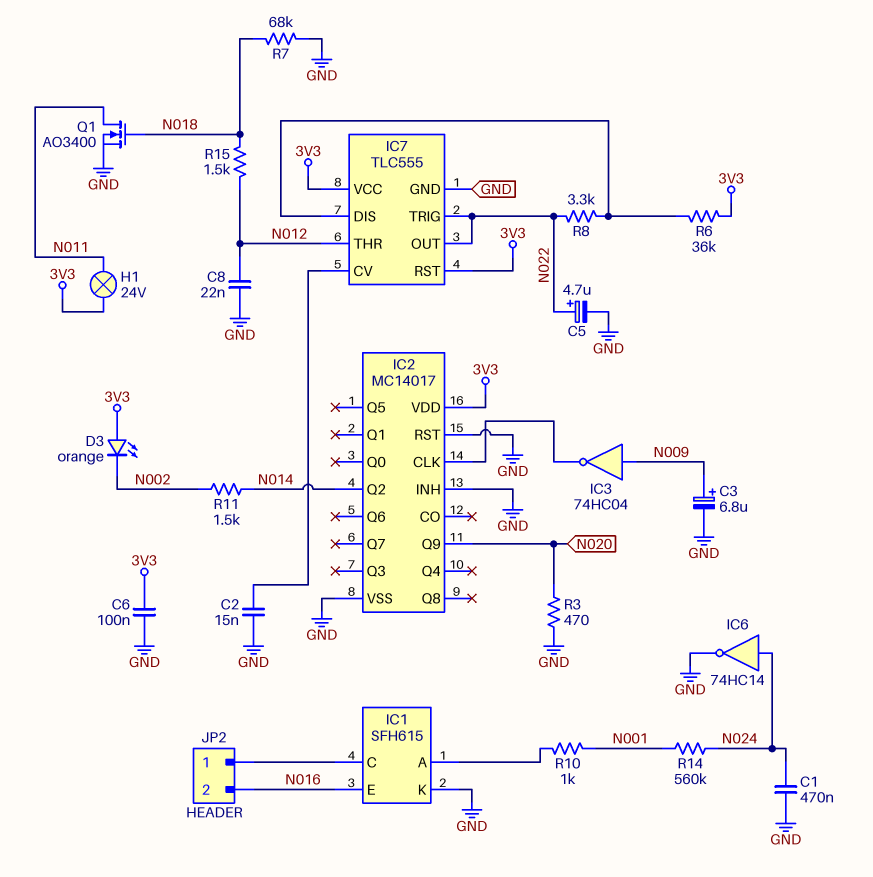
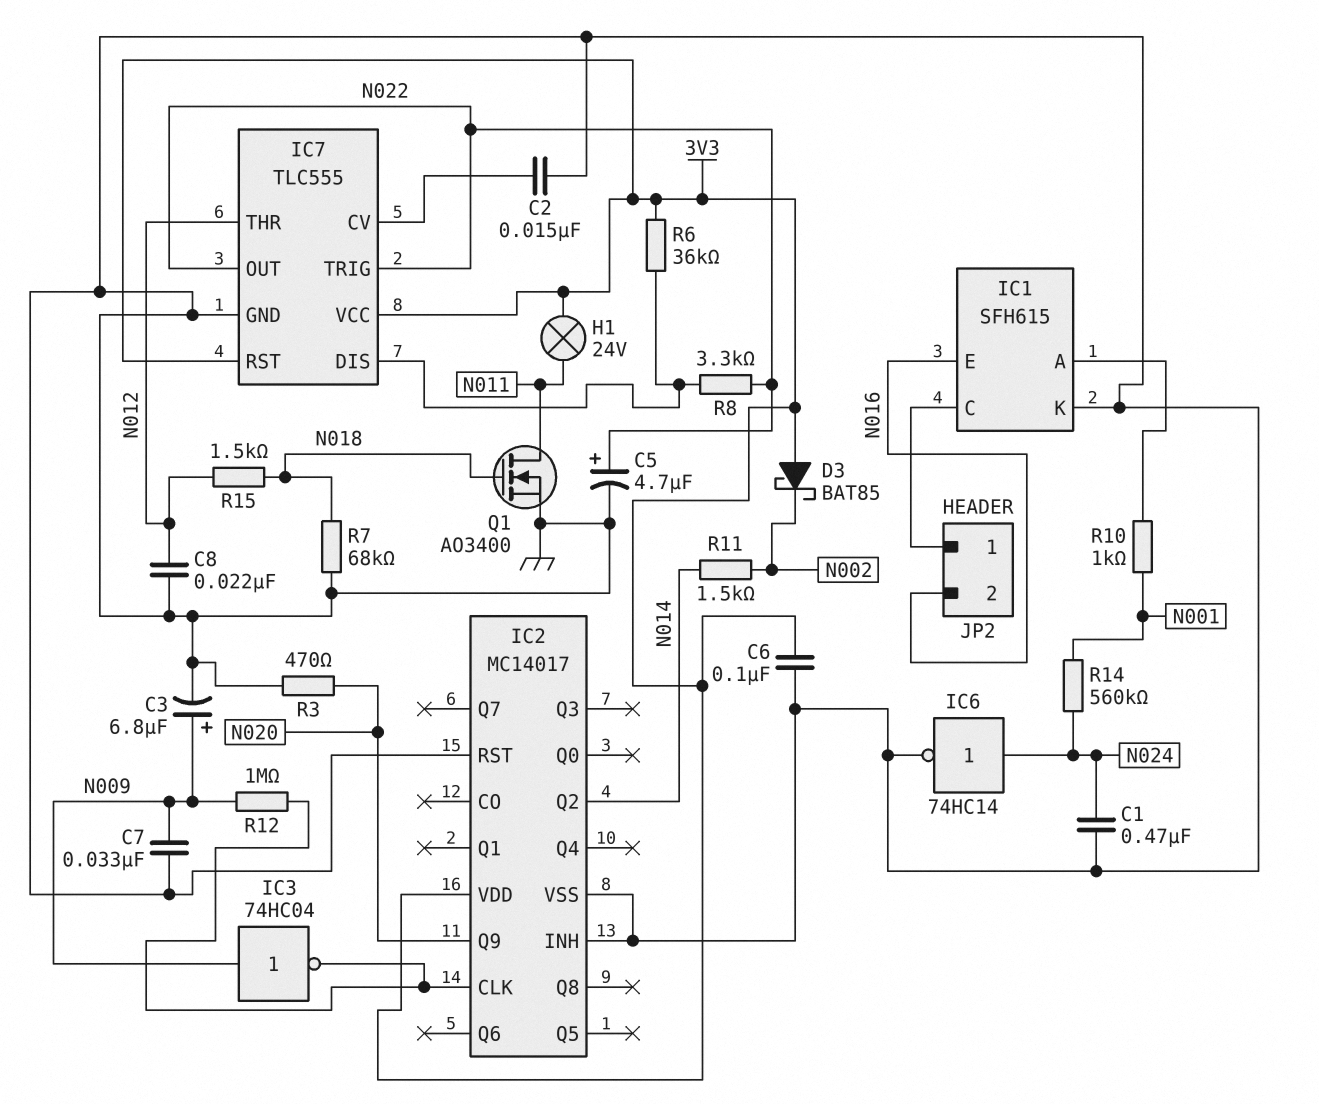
C7: none -> 33nF (GND, N009)
D3: LED orange (A 3V3, K N002) -> schottky BAT85 (A 3V3, K N002)
R12: none -> 1M (IC2/CLK, N009)

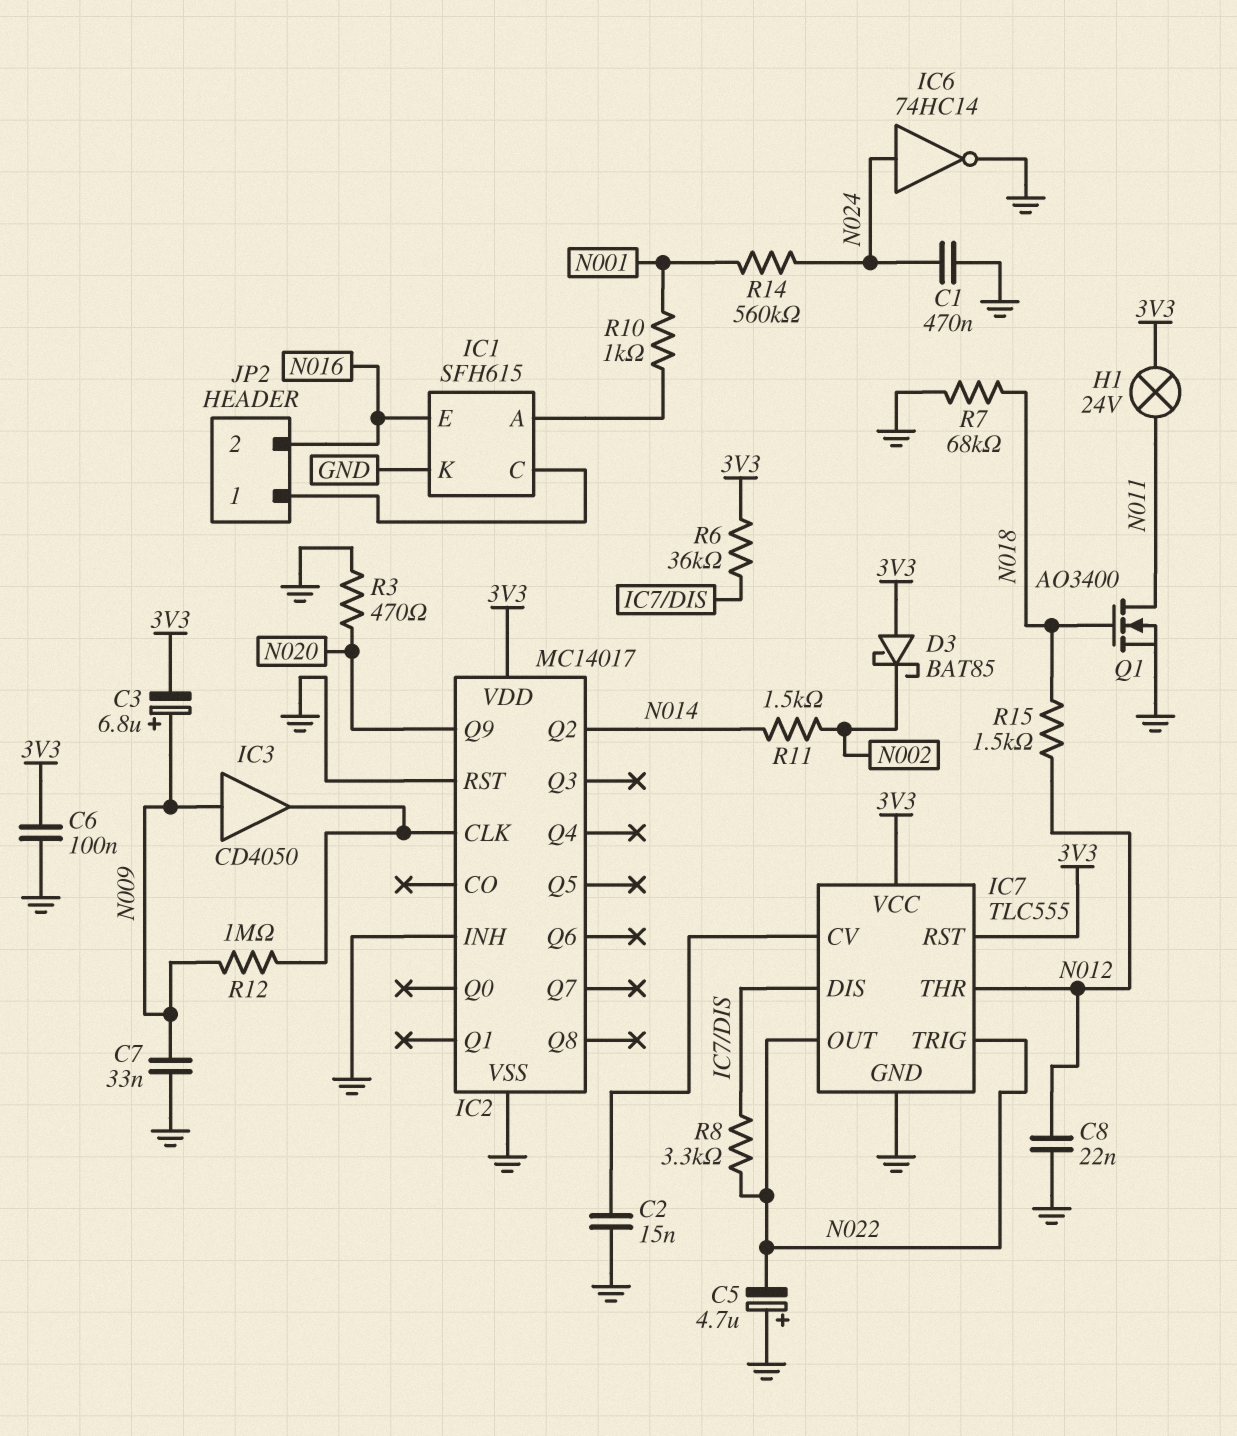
C3: 6.8uF (plus N009, minus GND) -> 6.8uF (plus N009, minus 3V3)
C5: 4.7uF (plus N022, minus GND) -> 4.7uF (plus GND, minus N022)
IC3: NOT 74HC04 (in N009, out IC2/CLK) -> buffer CD4050 (in N009, out IC2/CLK)

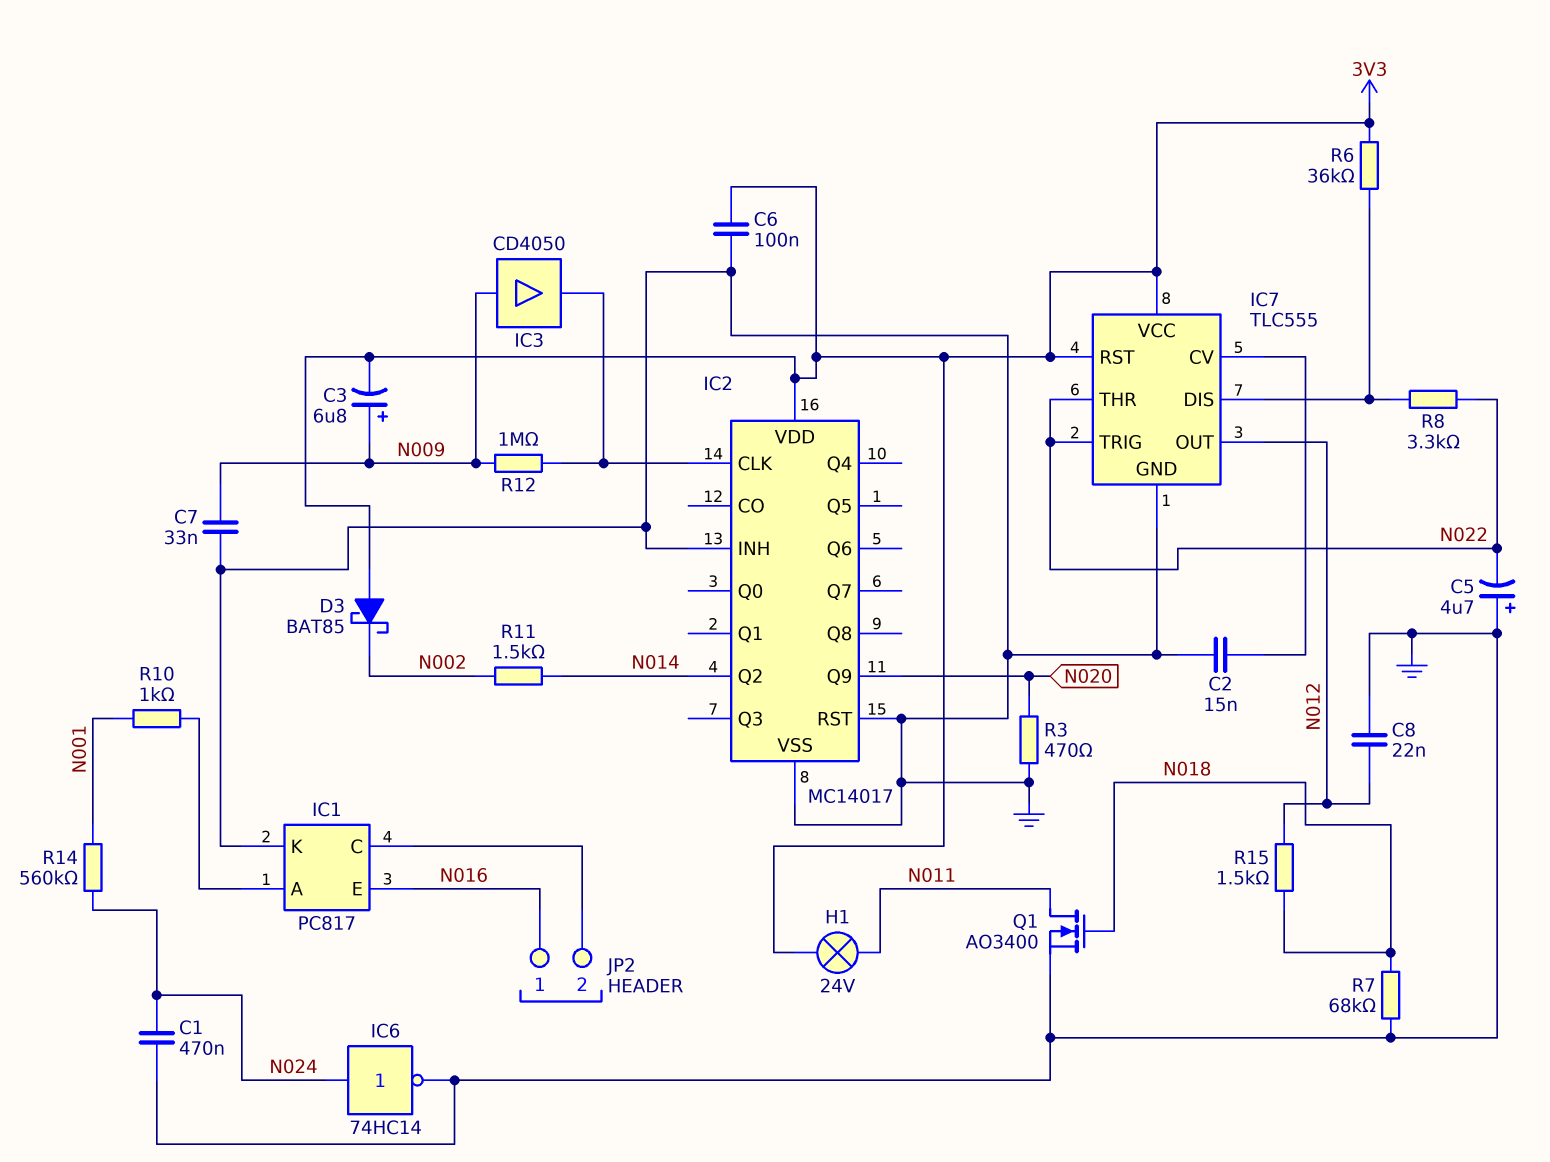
IC1: SFH615 -> PC817
IC7 pin OUT: N022 -> N012
IC7 pin THR: N012 -> N022
JP2 pin 1: IC1/C -> N016
JP2 pin 2: N016 -> IC1/C

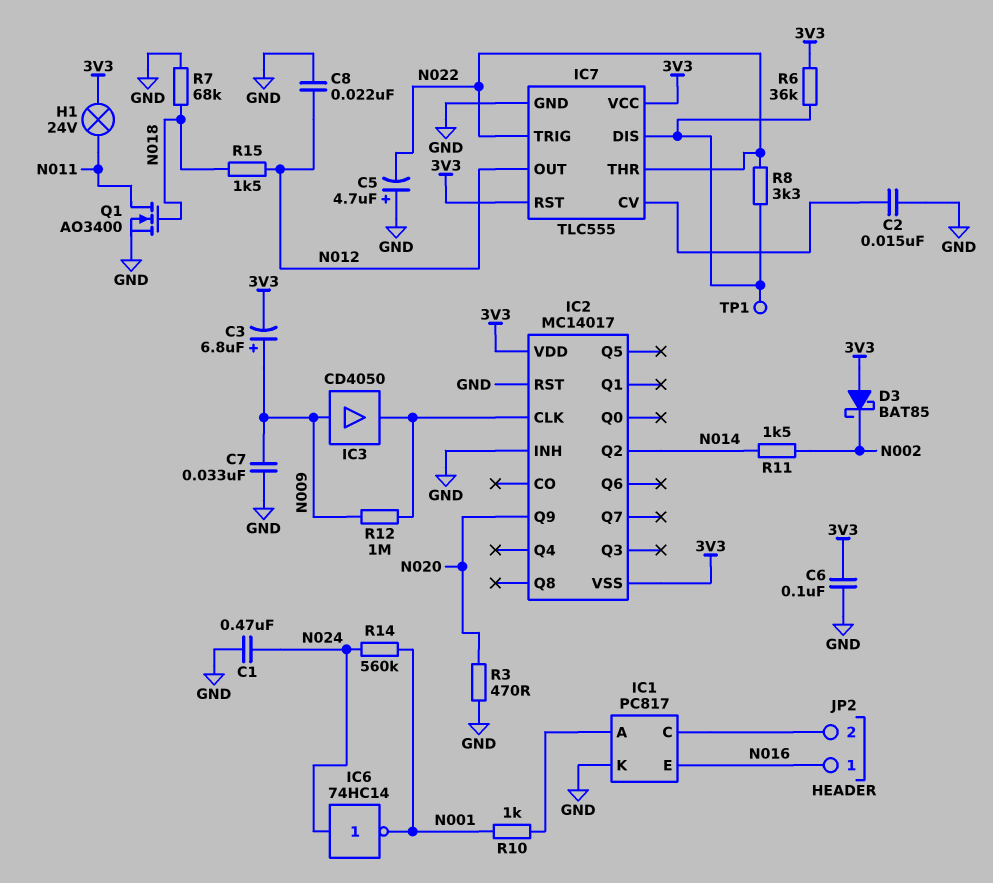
IC2 pin VSS: GND -> 3V3
IC6: NOT 74HC14 (in N024, out GND) -> NOT 74HC14 (in N024, out N001)
TP1: none -> test point (IC7/DIS)

